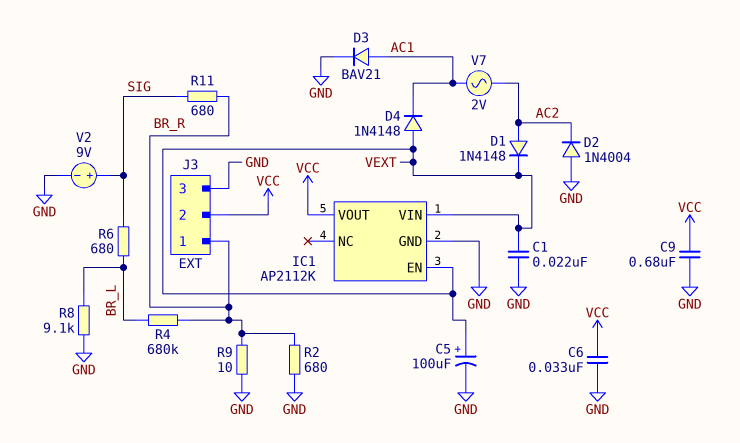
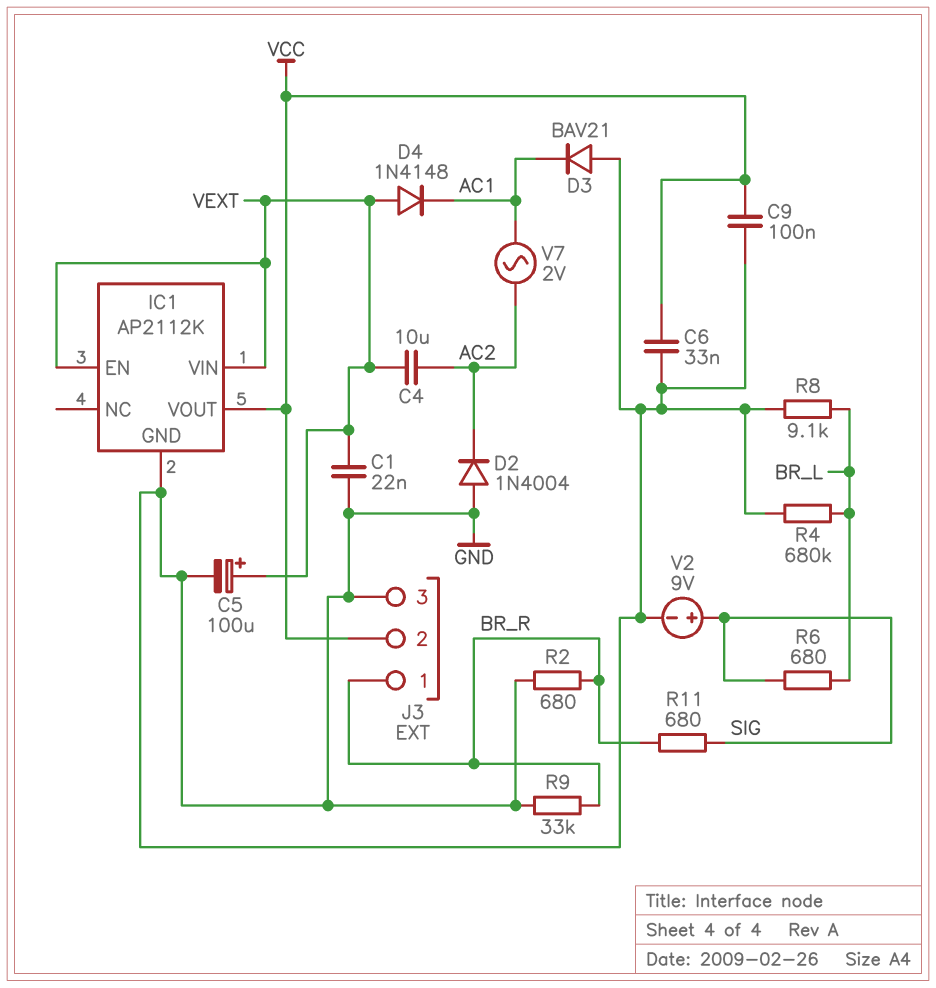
C4: none -> 10uF (AC2, VEXT)
C9: 680nF (GND, VCC) -> 100nF (GND, VCC)
D1: diode 1N4148 (A AC2, K VEXT) -> none
D3: diode BAV21 (A AC1, K GND) -> diode BAV21 (A GND, K AC1)
R4: 680k (BR_L, BR_R) -> 680k (BR_L, GND)
R9: 10 (BR_R, GND) -> 33k (BR_R, GND)

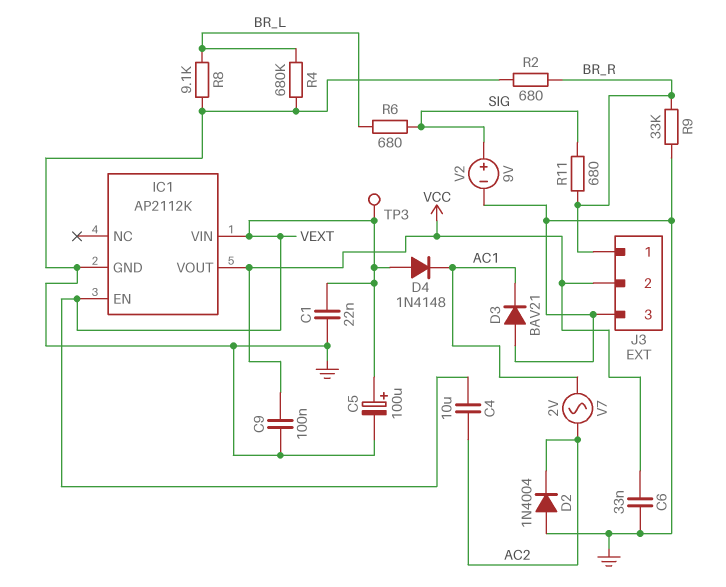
TP3: none -> test point (VEXT)

